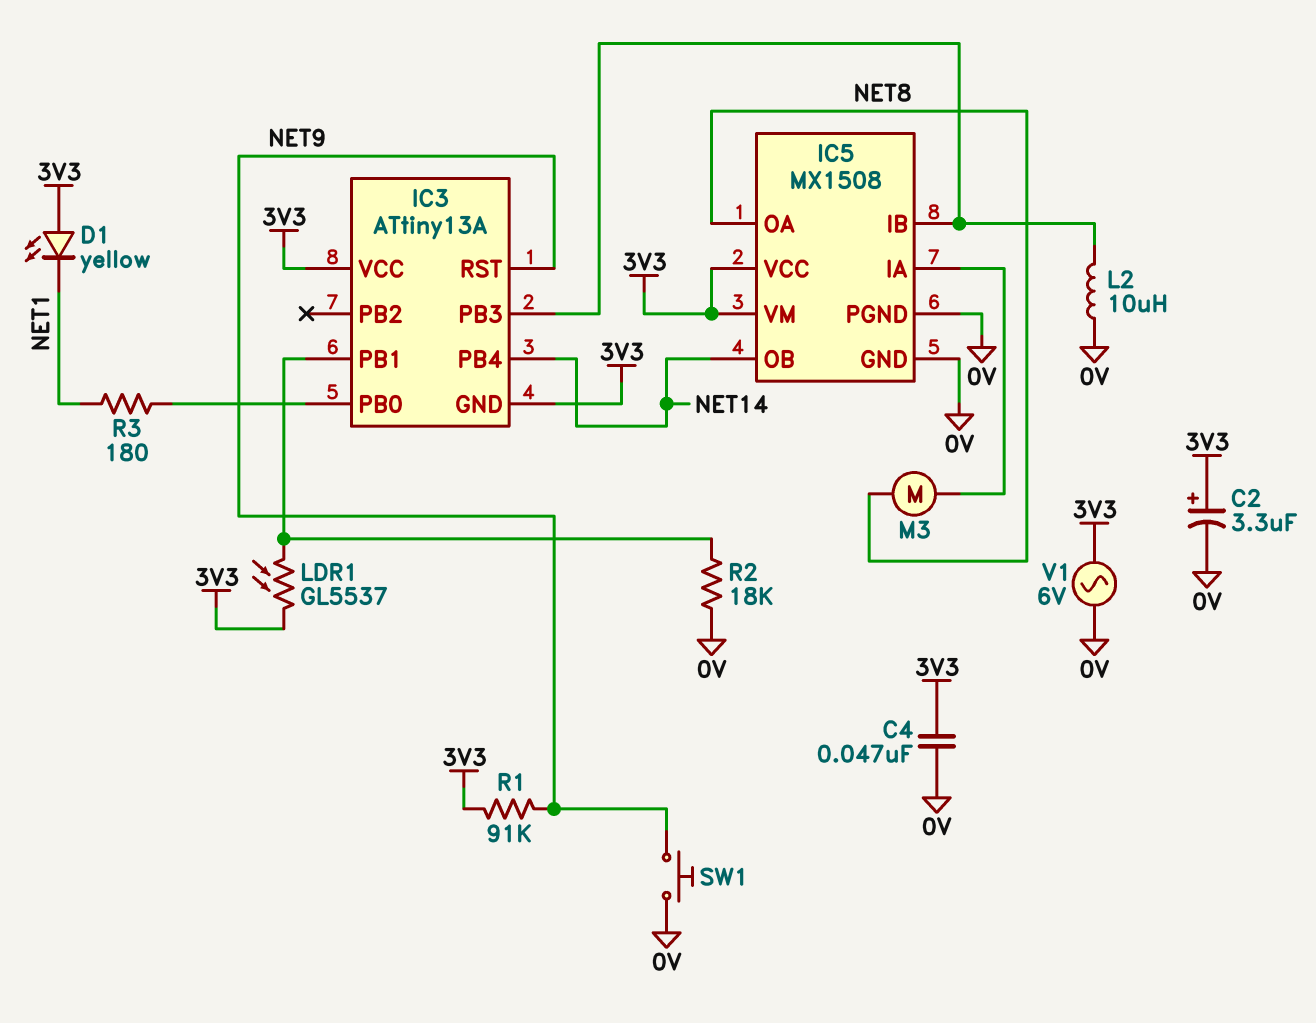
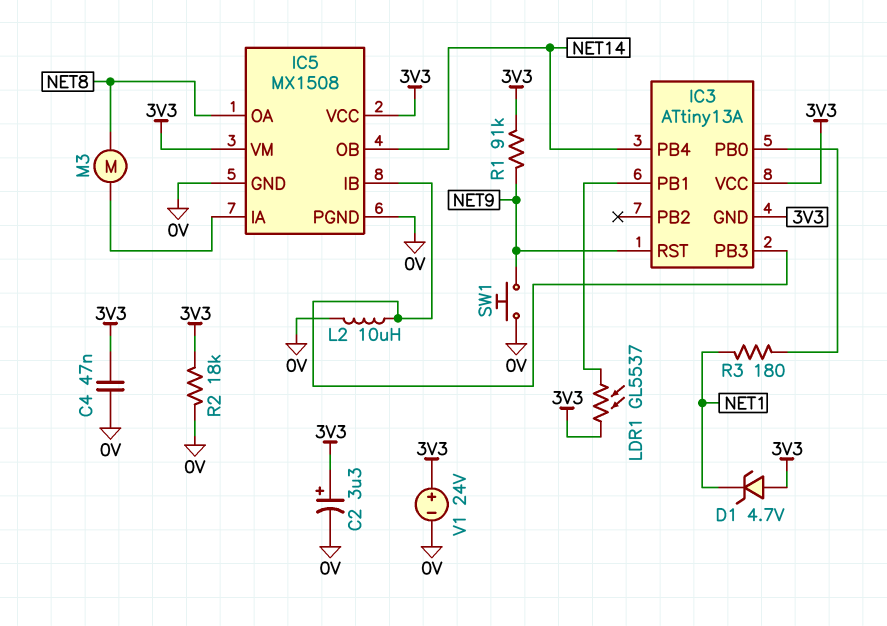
D1: LED yellow (A 3V3, K NET1) -> zener 4.7V (A 3V3, K NET1)
R2: 18k (0V, IC3/PB1) -> 18k (0V, 3V3)
V1: AC 6V (0V, 3V3) -> 24V (plus 3V3, minus 0V)

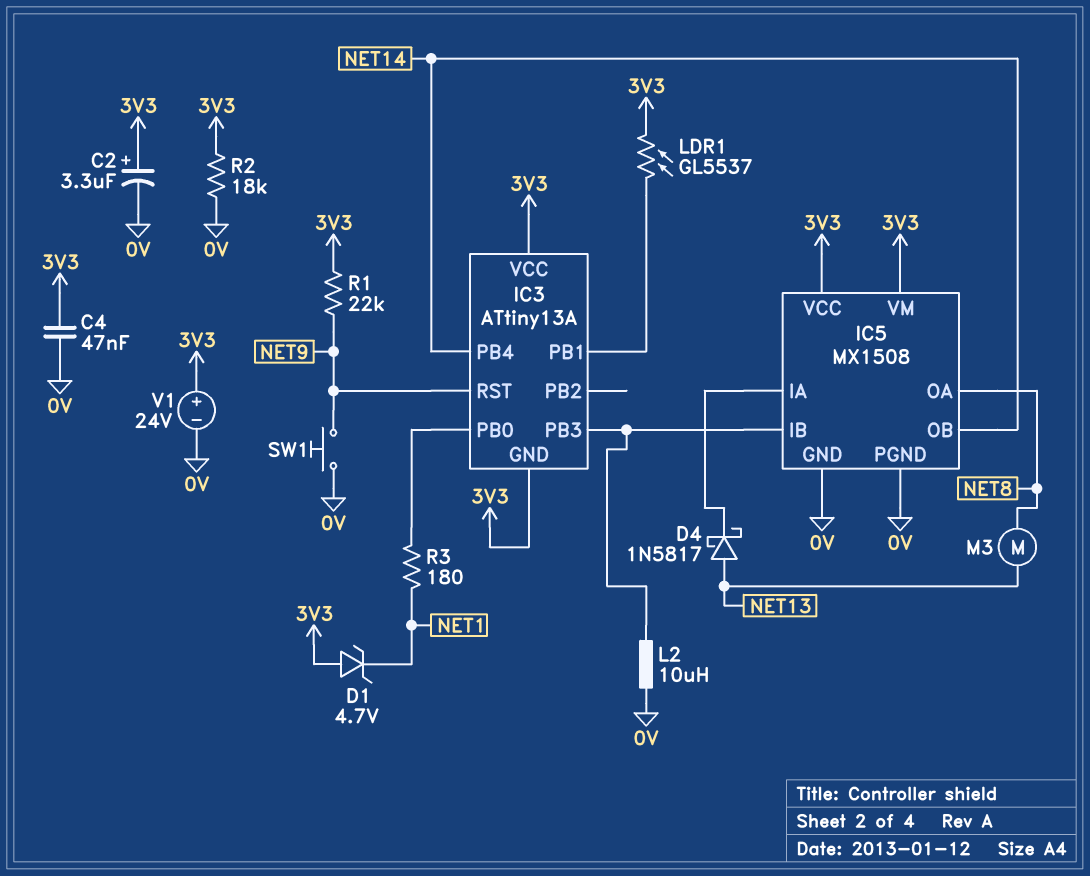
D4: none -> schottky 1N5817 (A NET13, K IC5/IA)
M3: motor (IC5/IA, NET8) -> motor (NET8, NET13)
R1: 91k (3V3, NET9) -> 22k (3V3, NET9)

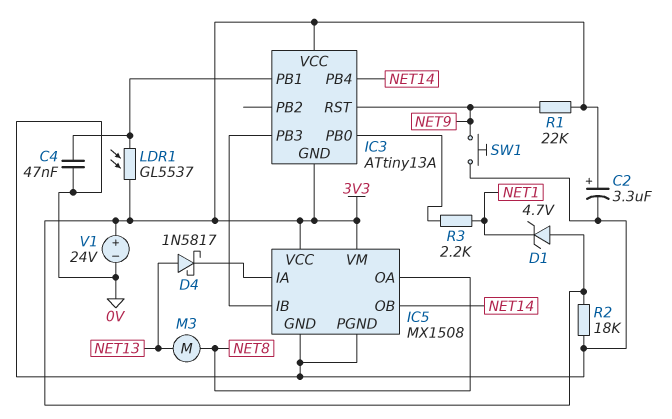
C4: 47nF (0V, 3V3) -> 47nF (0V, IC3/PB1)
L2: 10uH (0V, IC3/PB3) -> none
R3: 180 (IC3/PB0, NET1) -> 2.2k (IC3/PB0, NET1)

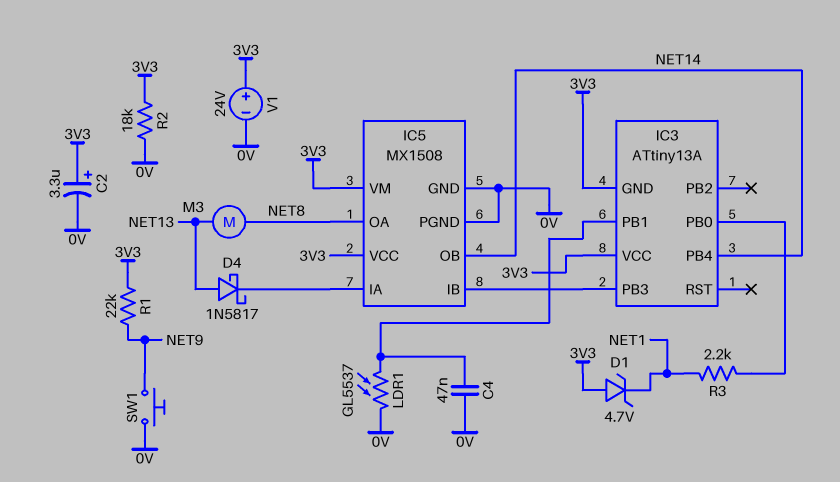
IC3 pin RST: NET9 -> none
LDR1: GL5537 (3V3, IC3/PB1) -> GL5537 (0V, IC3/PB1)

